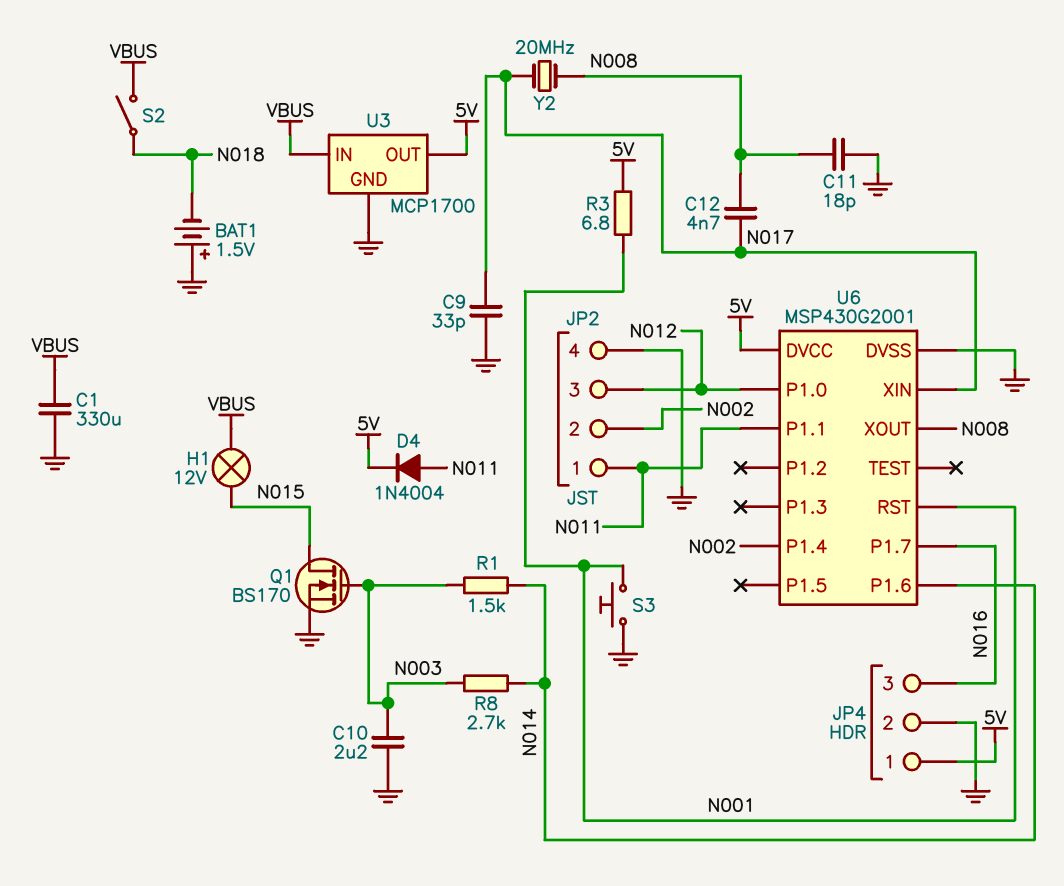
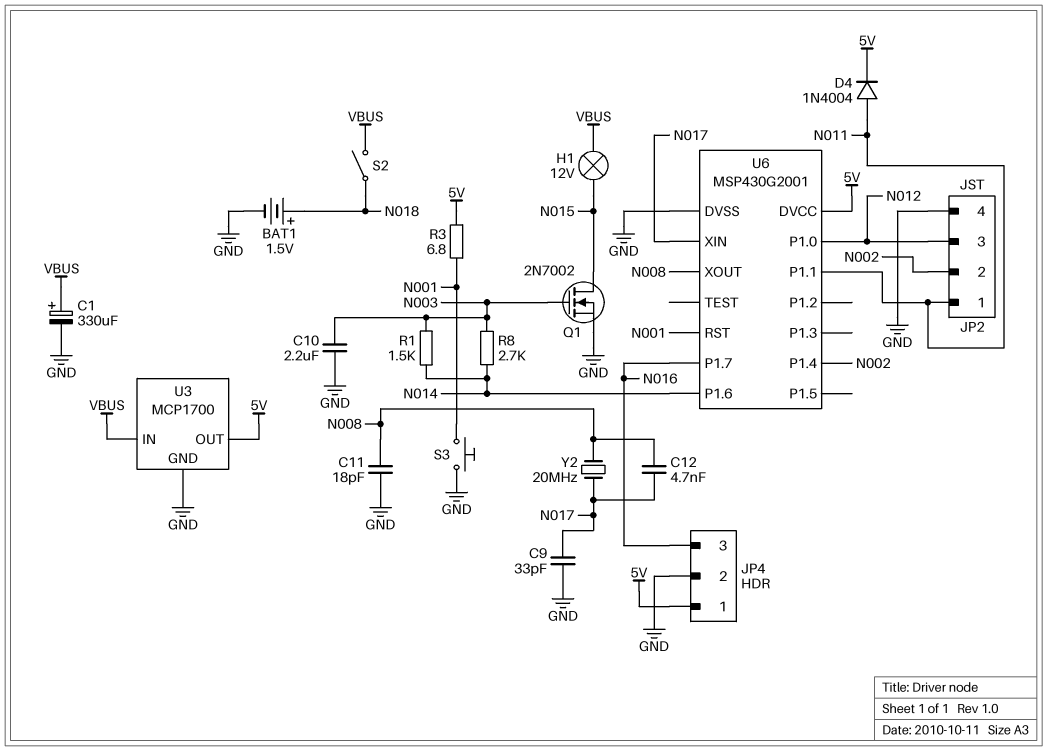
BAT1: 1.5V (plus GND, minus N018) -> 1.5V (plus N018, minus GND)
C1: 330uF (GND, VBUS) -> 330uF (plus VBUS, minus GND)
Q1: NMOS BS170 (G N003, D N015, S GND) -> NMOS 2N7002 (G N003, D N015, S GND)

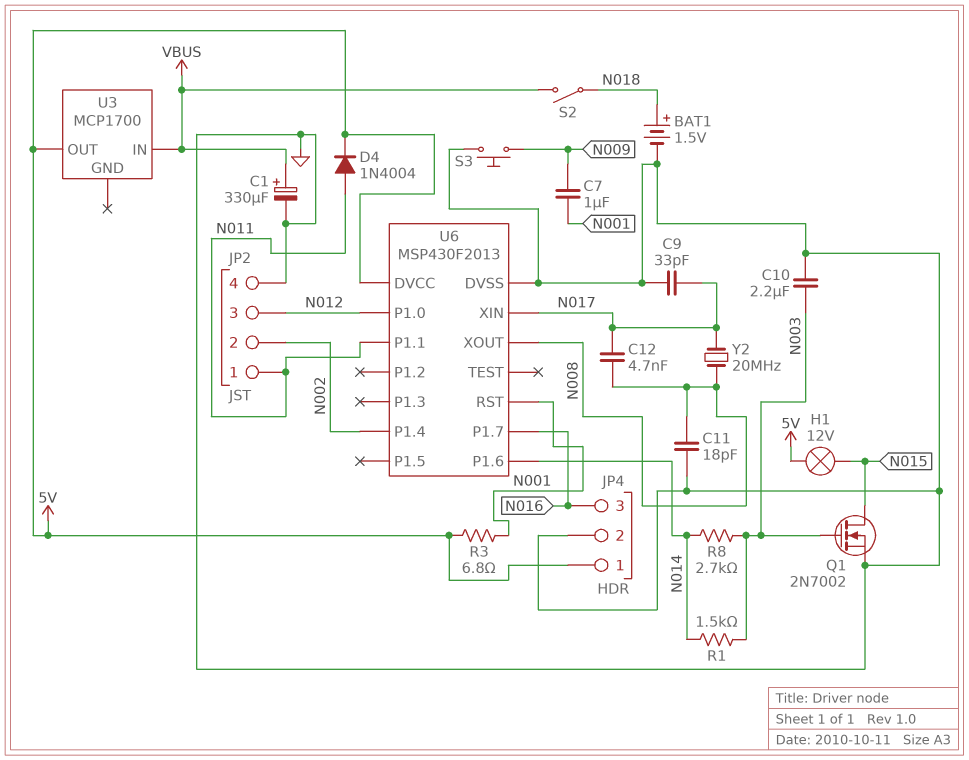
C7: none -> 1uF (N001, N009)
H1: lamp 12V (N015, VBUS) -> lamp 12V (5V, N015)
S3: button (GND, N001) -> button (GND, N009)
U3 pin GND: GND -> none
U6: MSP430G2001 -> MSP430F2013

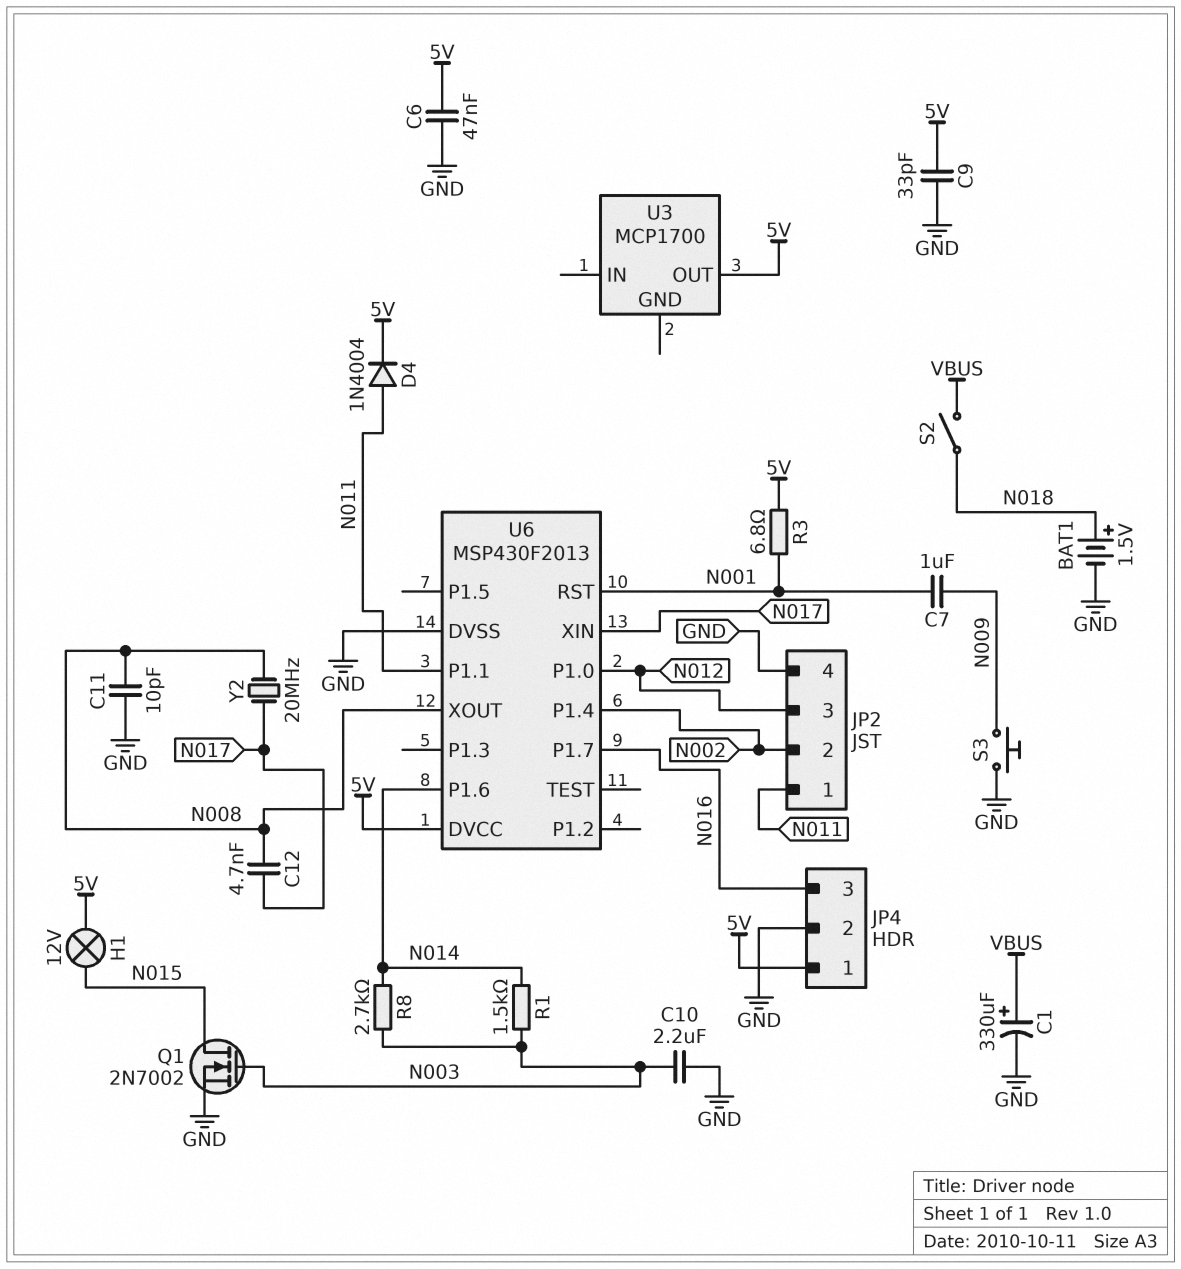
C6: none -> 47nF (5V, GND)
C9: 33pF (GND, N017) -> 33pF (5V, GND)
C11: 18pF (GND, N008) -> 10pF (GND, N008)
U3 pin IN: VBUS -> none

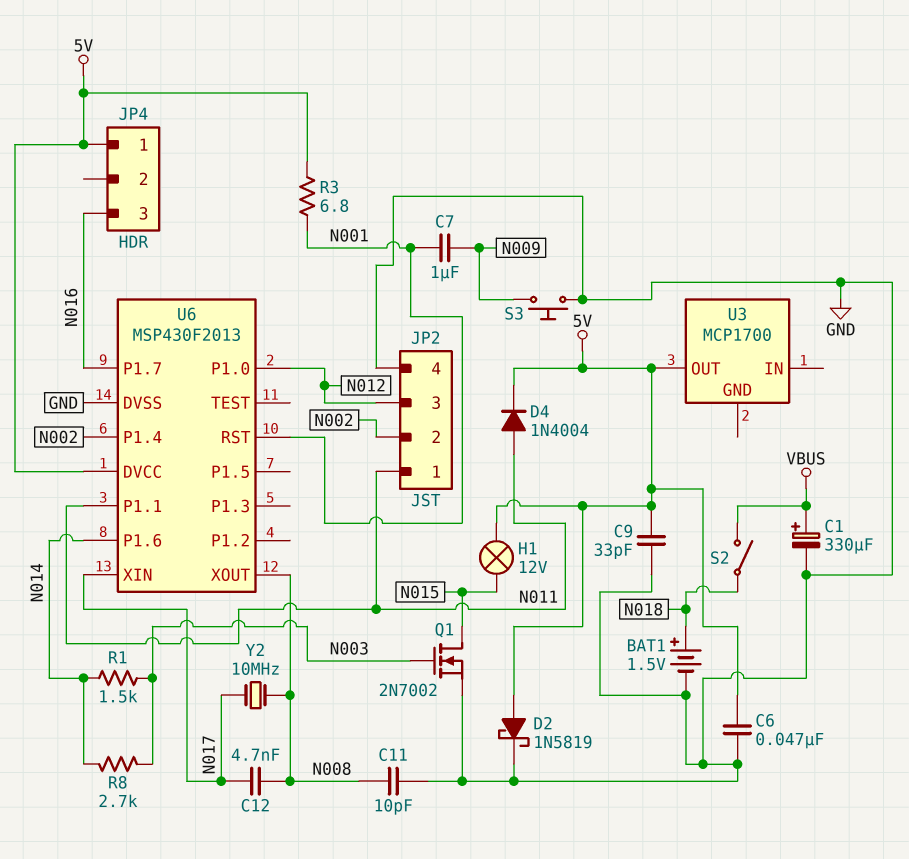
C10: 2.2uF (GND, N003) -> none
D2: none -> schottky 1N5819 (A 5V, K GND)
JP4 pin 2: GND -> none
Y2: 20MHz (N008, N017) -> 10MHz (N008, N017)

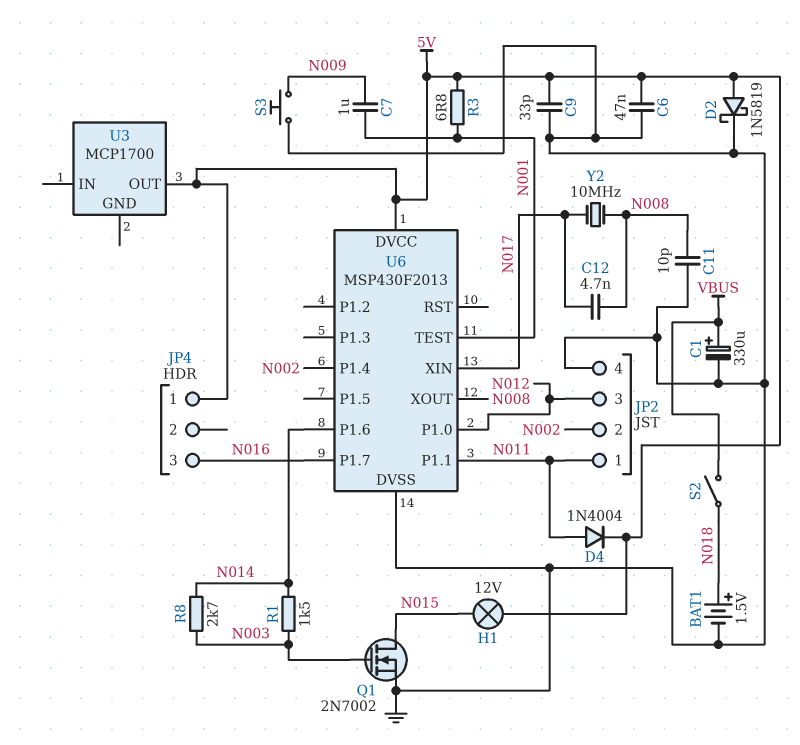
U6 pin RST: N001 -> none
U6 pin TEST: none -> N001

